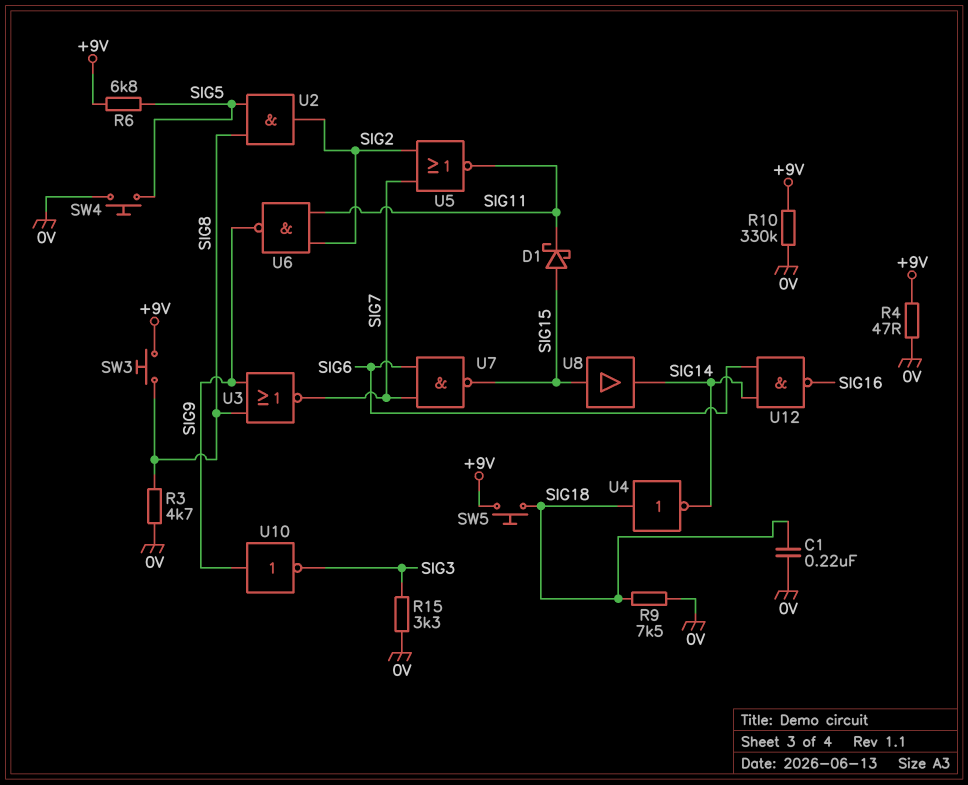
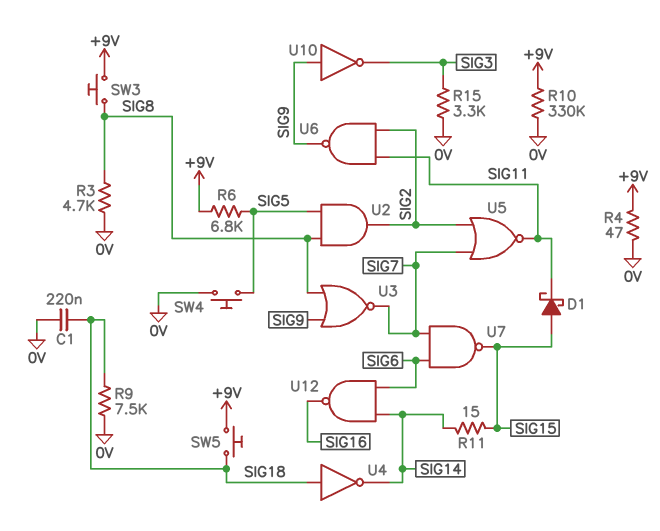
R11: none -> 15 (SIG14, SIG15)
U8: buffer (in SIG15, out SIG14) -> none

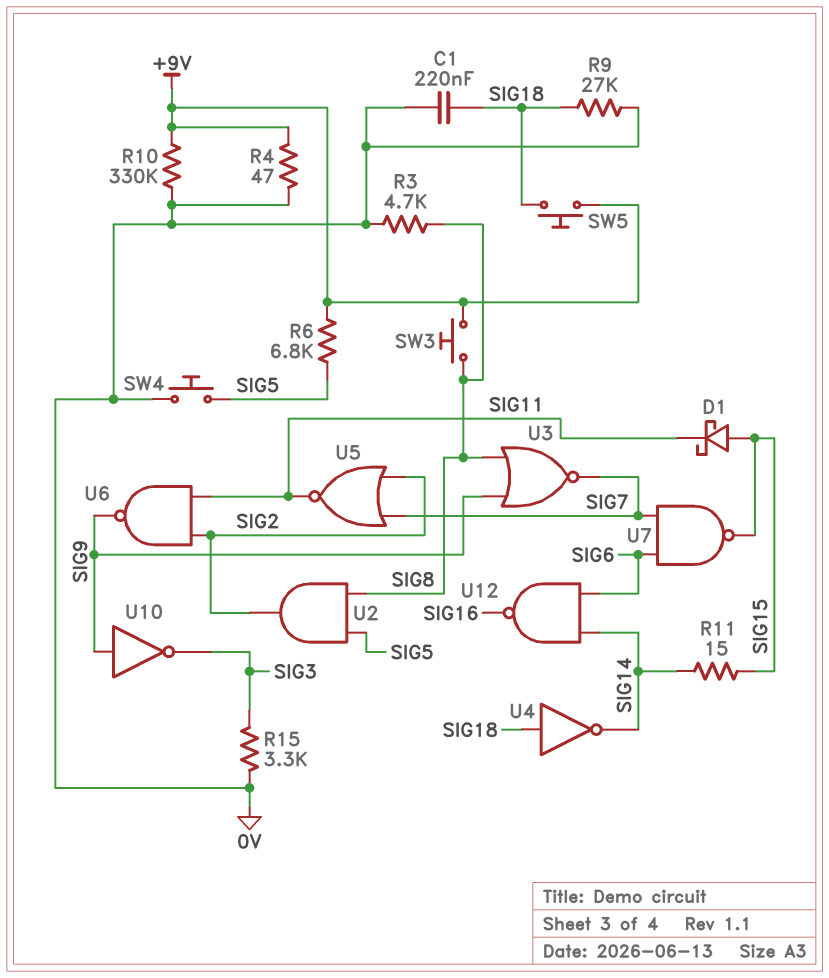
R9: 7.5k (0V, SIG18) -> 27k (0V, SIG18)

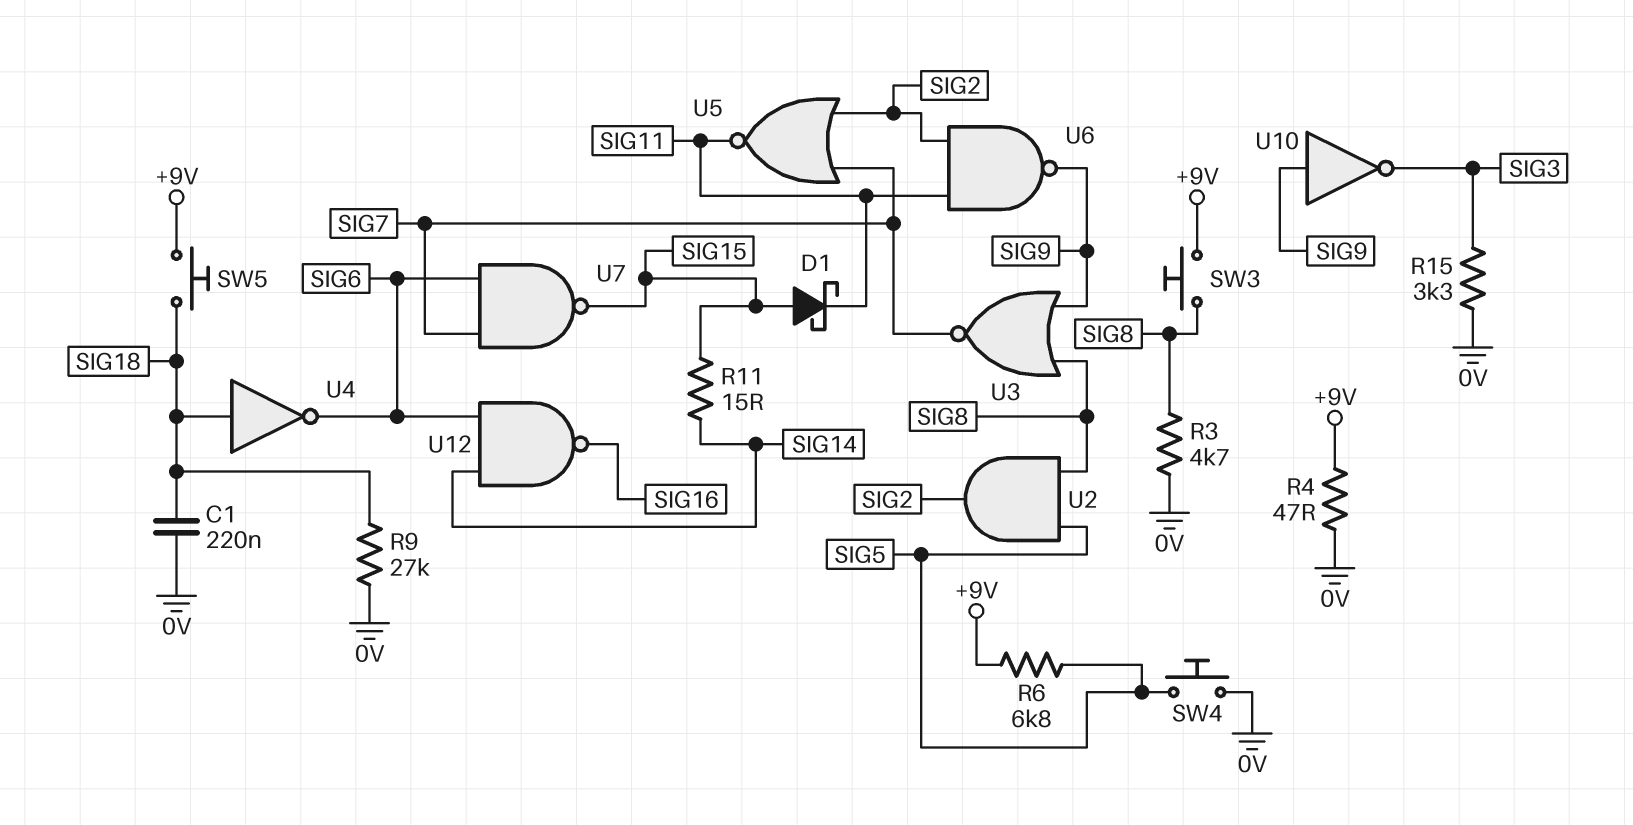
R10: 330k (+9V, 0V) -> none
U4: NOT (in SIG18, out SIG14) -> NOT (in SIG18, out SIG6)

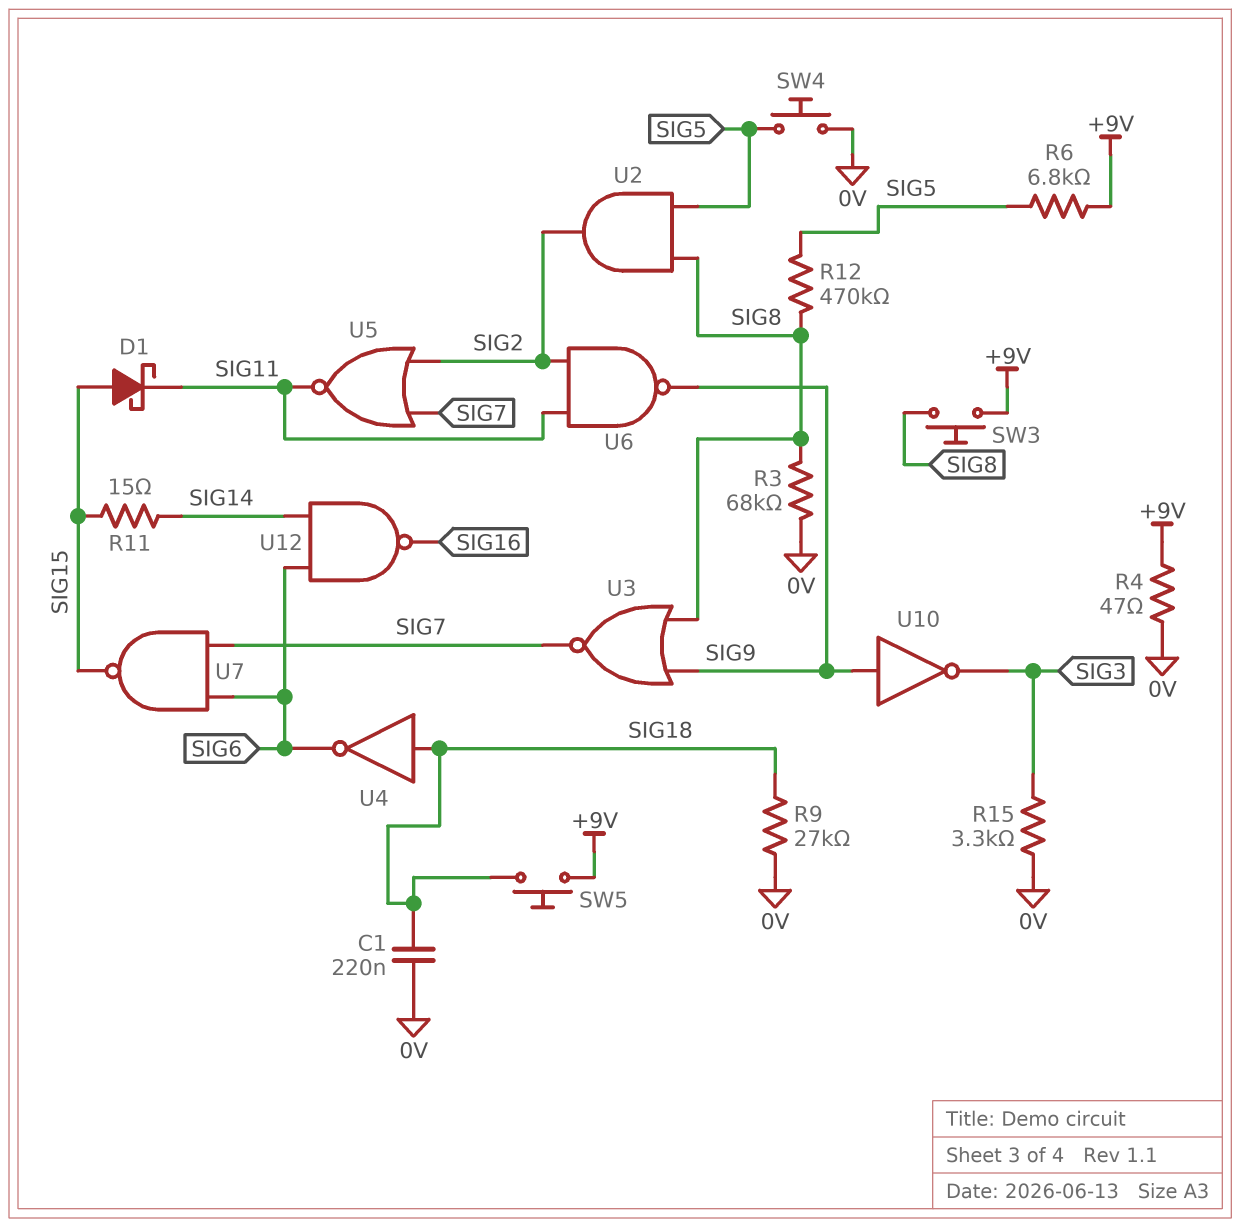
R3: 4.7k (0V, SIG8) -> 68k (0V, SIG8)
R12: none -> 470k (SIG5, SIG8)

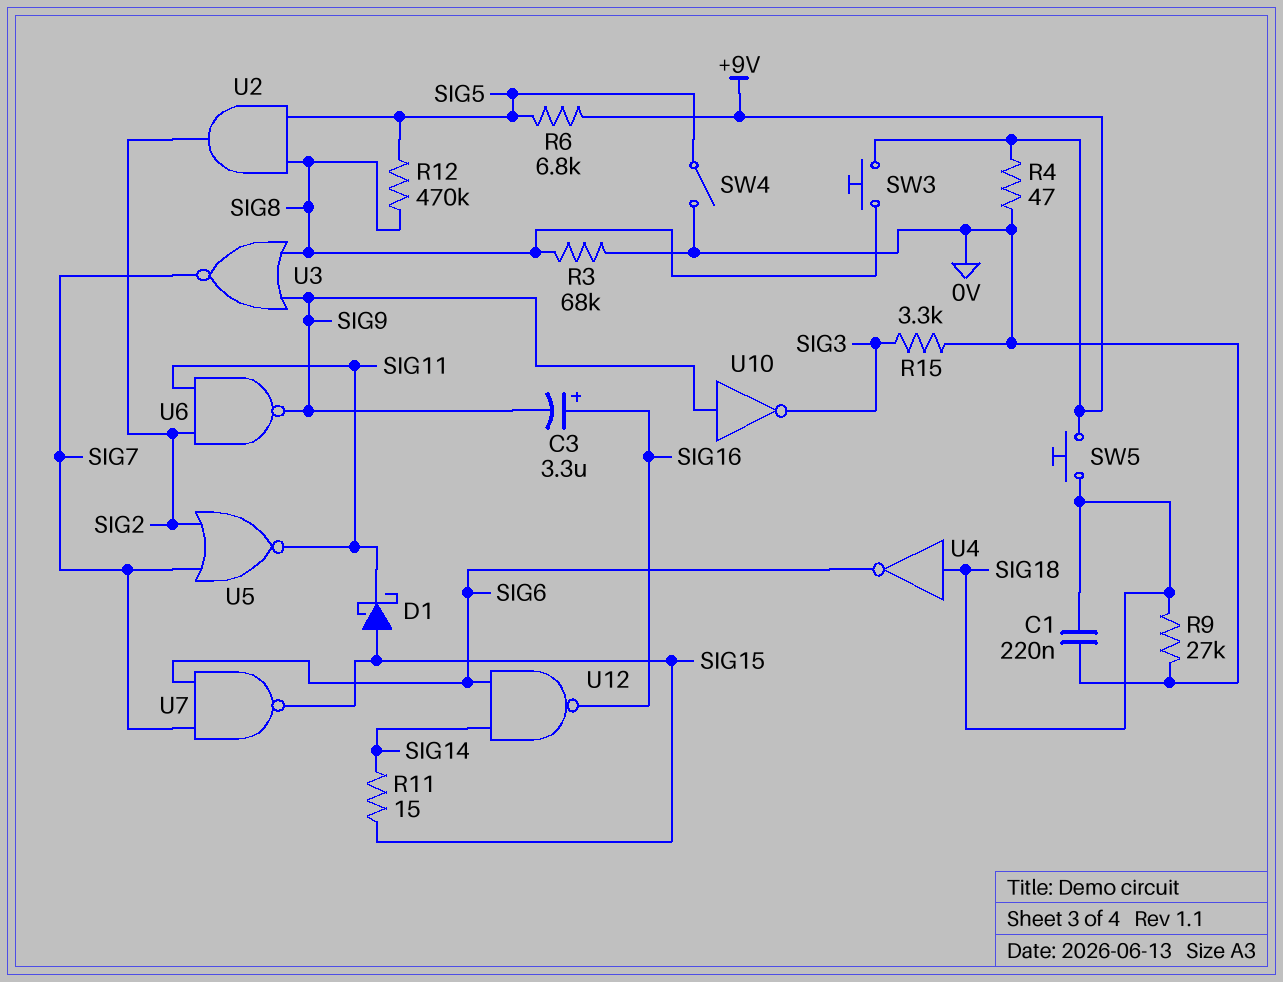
C3: none -> 3.3uF (plus SIG16, minus SIG9)
SW4: button (0V, SIG5) -> switch (0V, SIG5)

